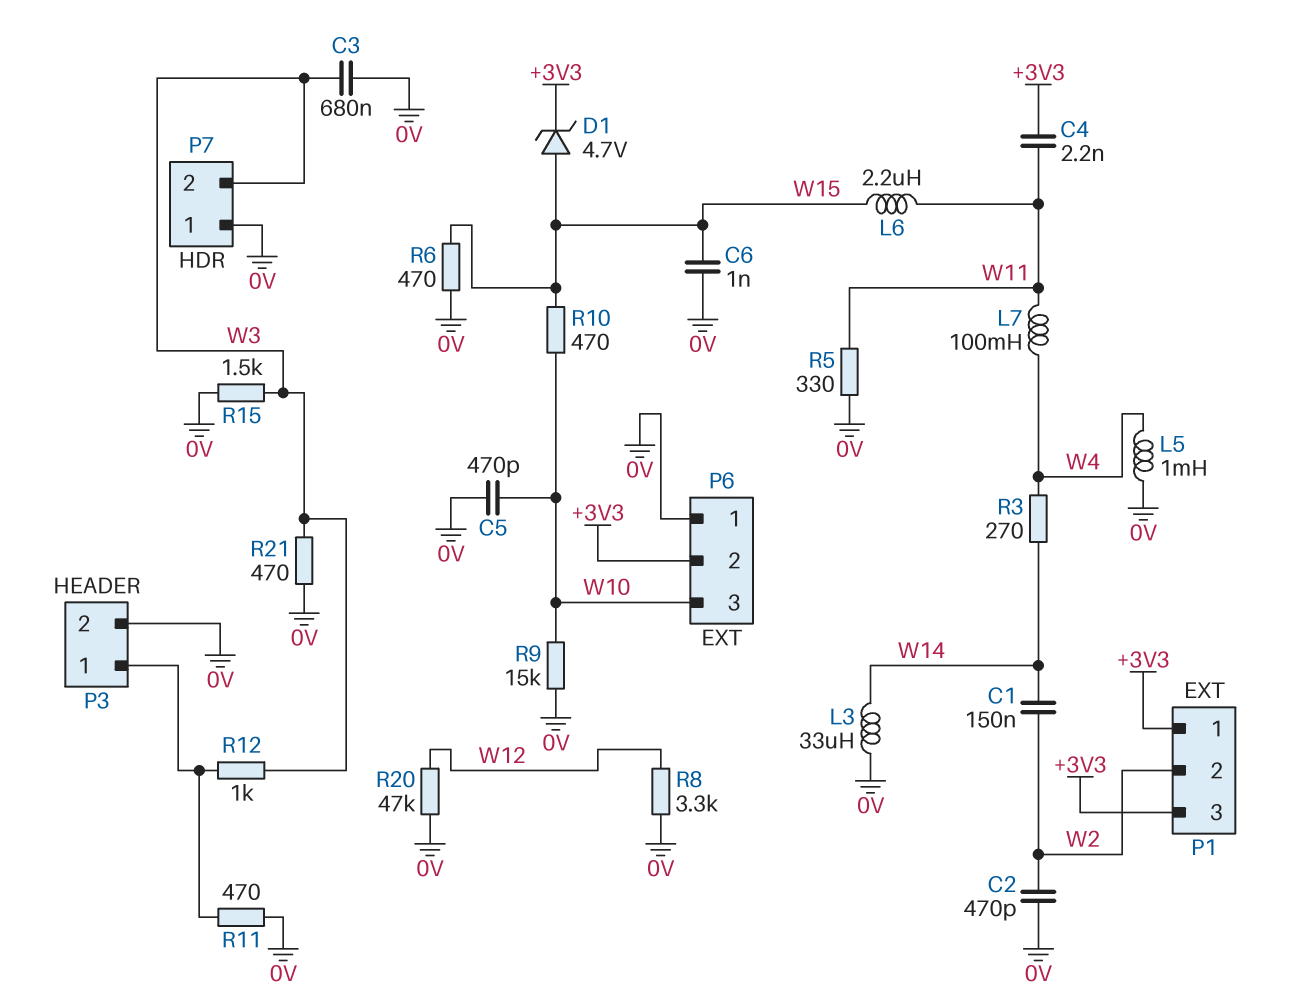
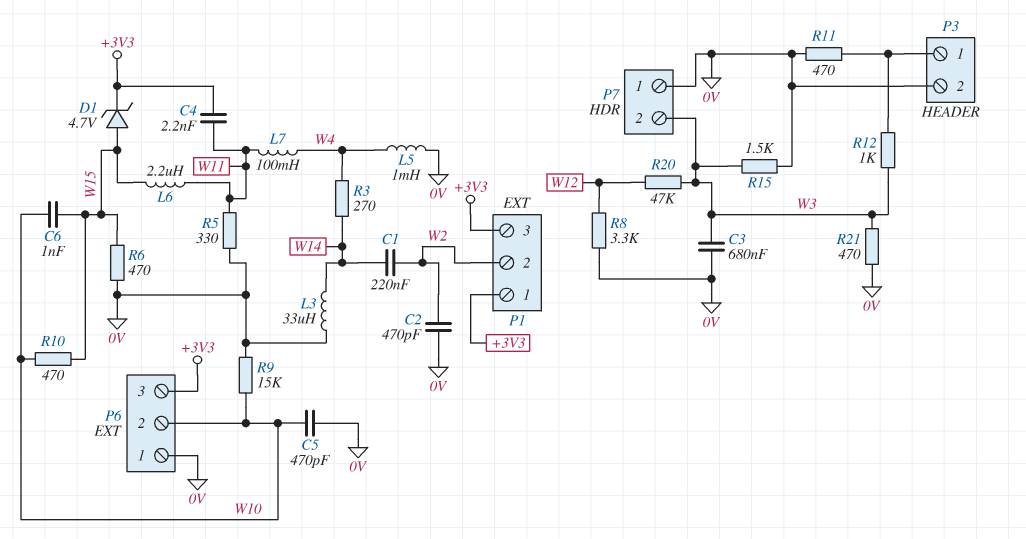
C1: 150nF (W2, W14) -> 220nF (W2, W14)
C6: 1nF (0V, W15) -> 1nF (W10, W15)
P6 pin 2: +3V3 -> W10
P6 pin 3: W10 -> +3V3
R20: 47k (0V, W12) -> 47k (W3, W12)

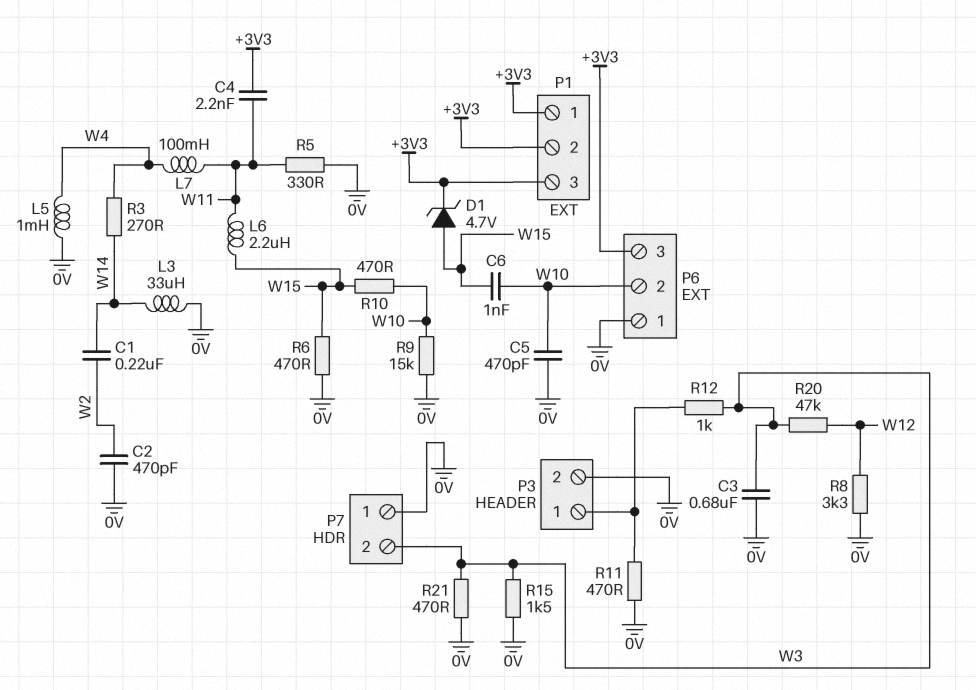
P1 pin 2: W2 -> +3V3

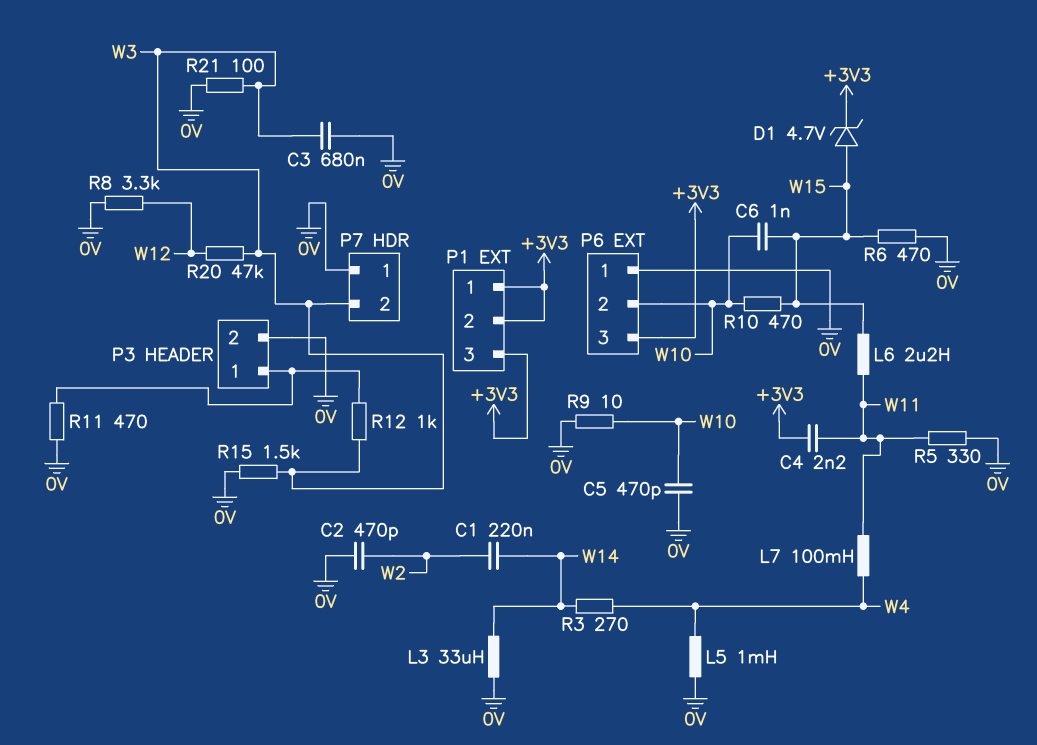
R9: 15k (0V, W10) -> 10 (0V, W10)
R21: 470 (0V, W3) -> 100 (0V, W3)

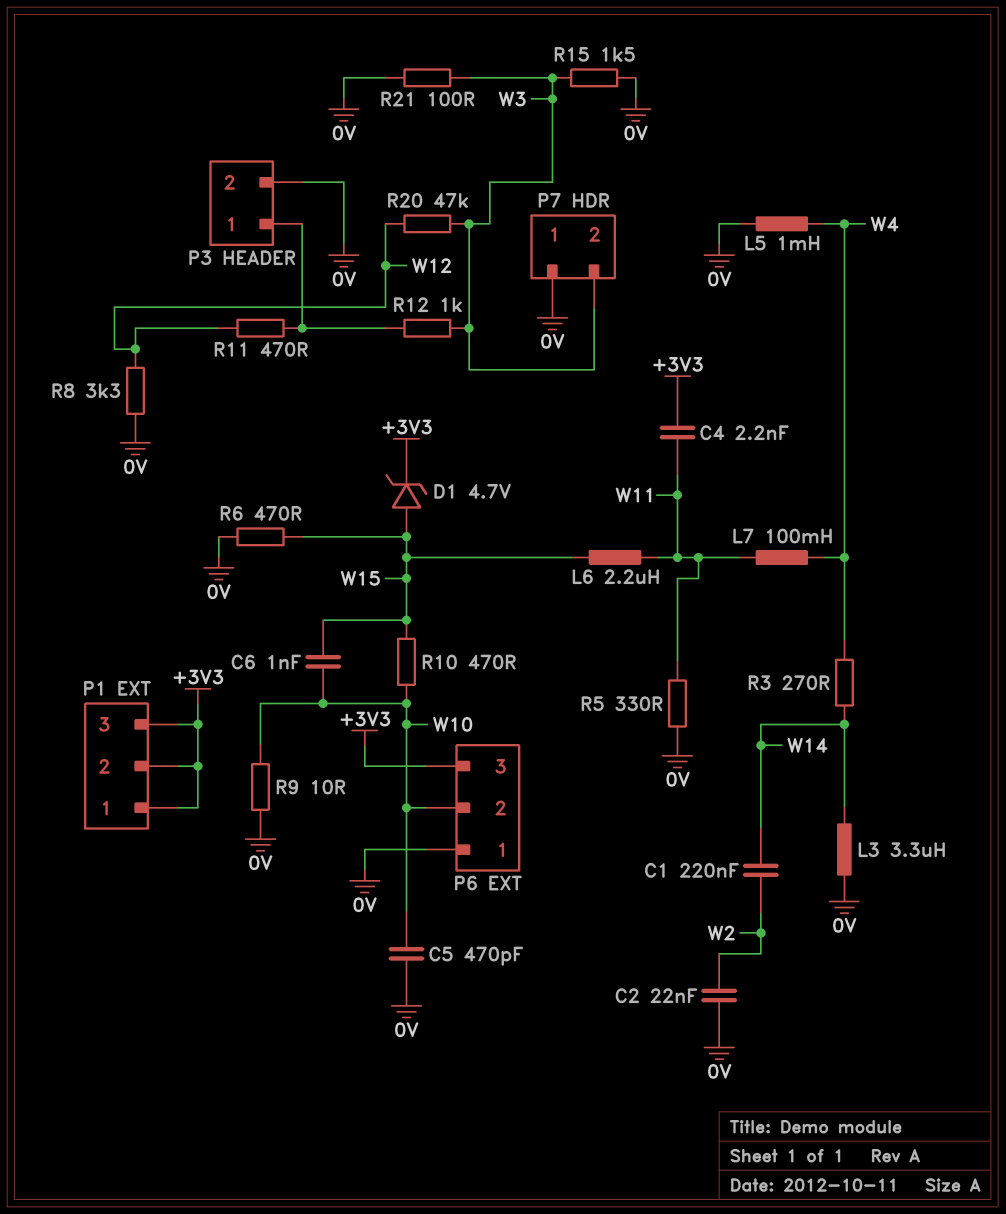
C2: 470pF (0V, W2) -> 22nF (0V, W2)
C3: 680nF (0V, W3) -> none
L3: 33uH (0V, W14) -> 3.3uH (0V, W14)
R11: 470 (0V, P3/1) -> 470 (P3/1, W12)

